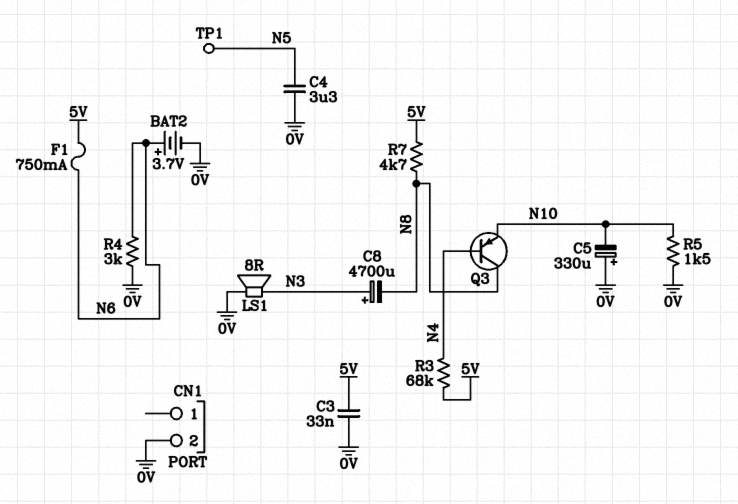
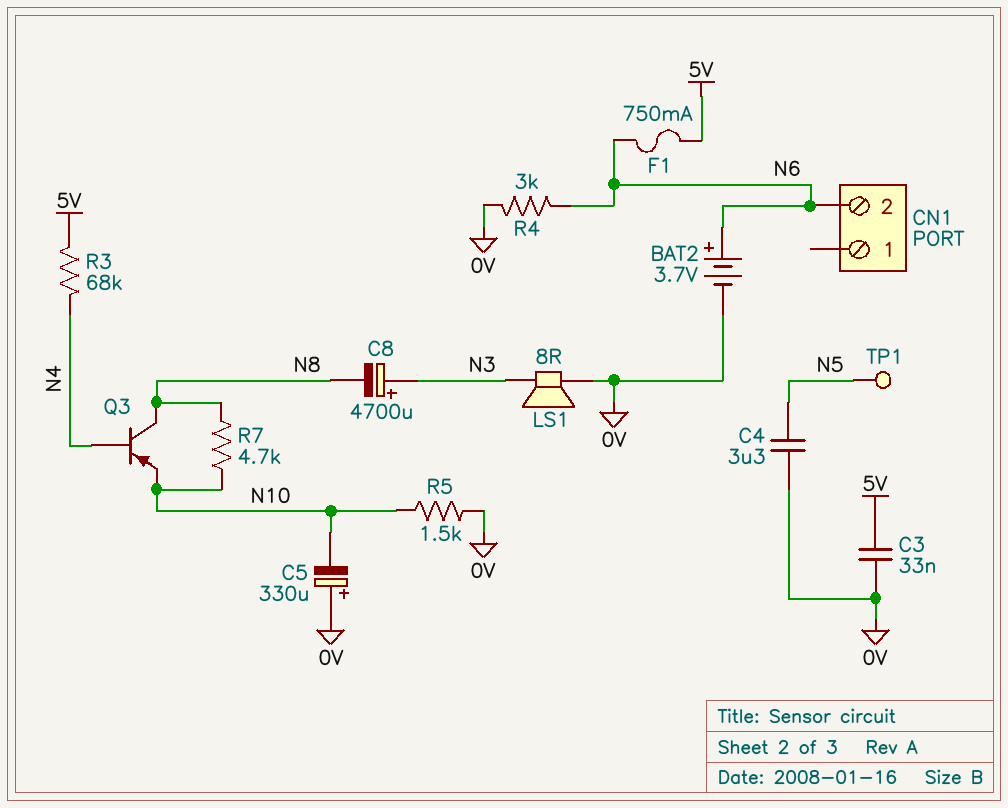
CN1 pin 2: 0V -> N6
R7: 4.7k (5V, N8) -> 4.7k (N8, N10)

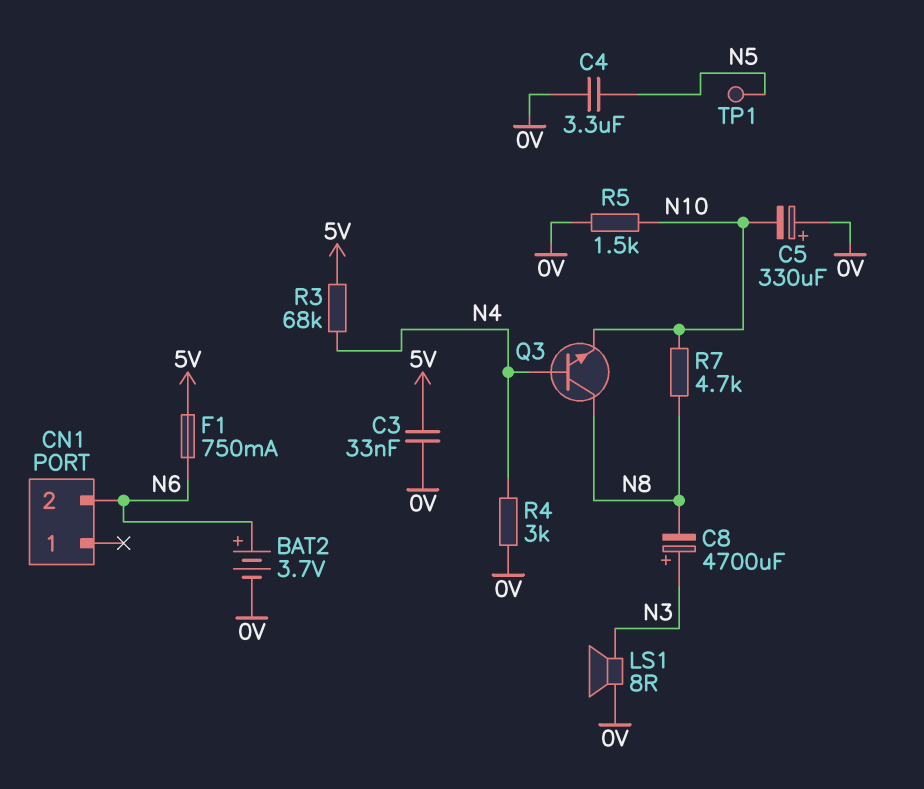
Q3: PNP (B N4, C N8, E N10) -> NPN (B N4, C N8, E N10)
R4: 3k (0V, N6) -> 3k (0V, N4)

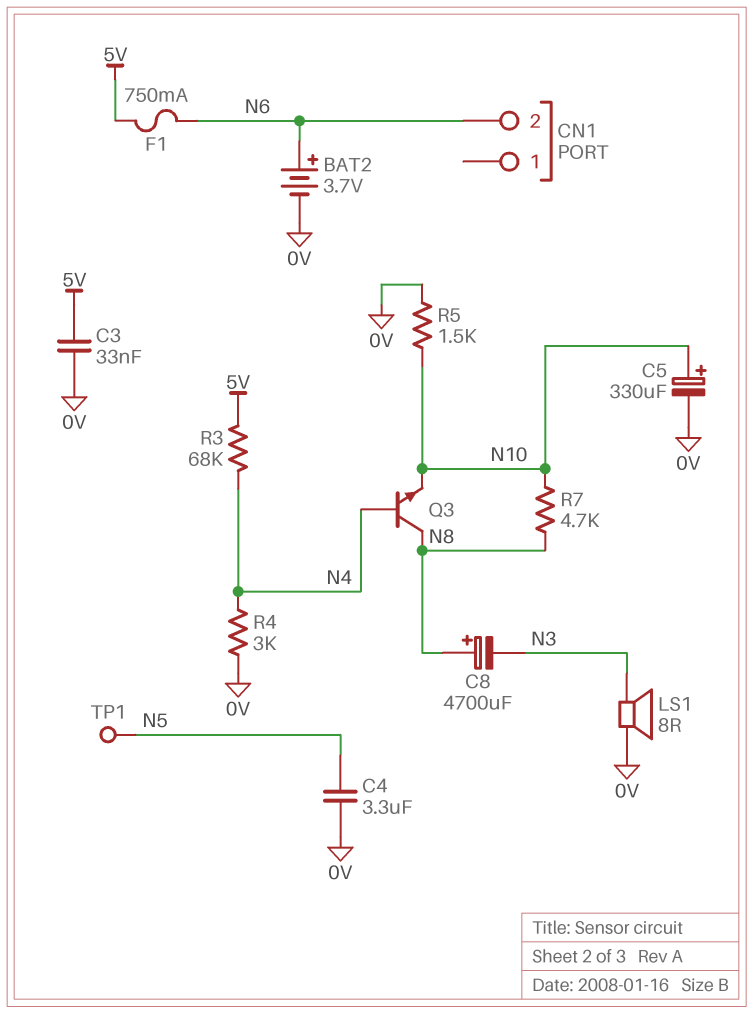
C5: 330uF (plus 0V, minus N10) -> 330uF (plus N10, minus 0V)
C8: 4700uF (plus N3, minus N8) -> 4700uF (plus N8, minus N3)

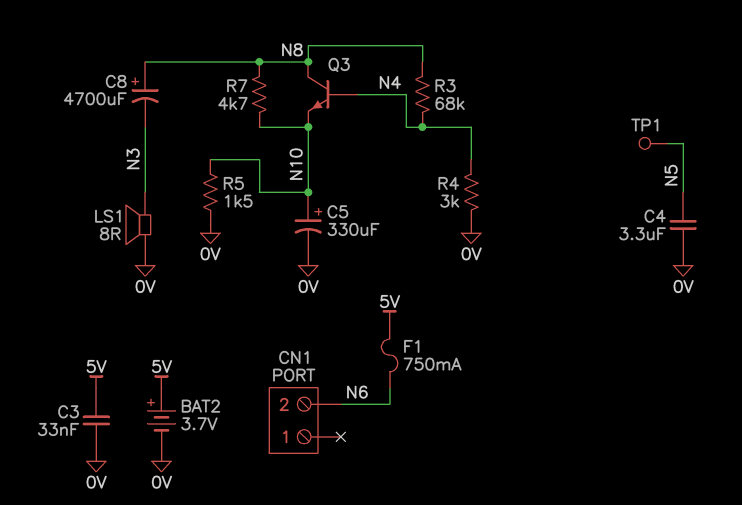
BAT2: 3.7V (plus N6, minus 0V) -> 3.7V (plus 5V, minus 0V)
R3: 68k (5V, N4) -> 68k (N4, N8)

